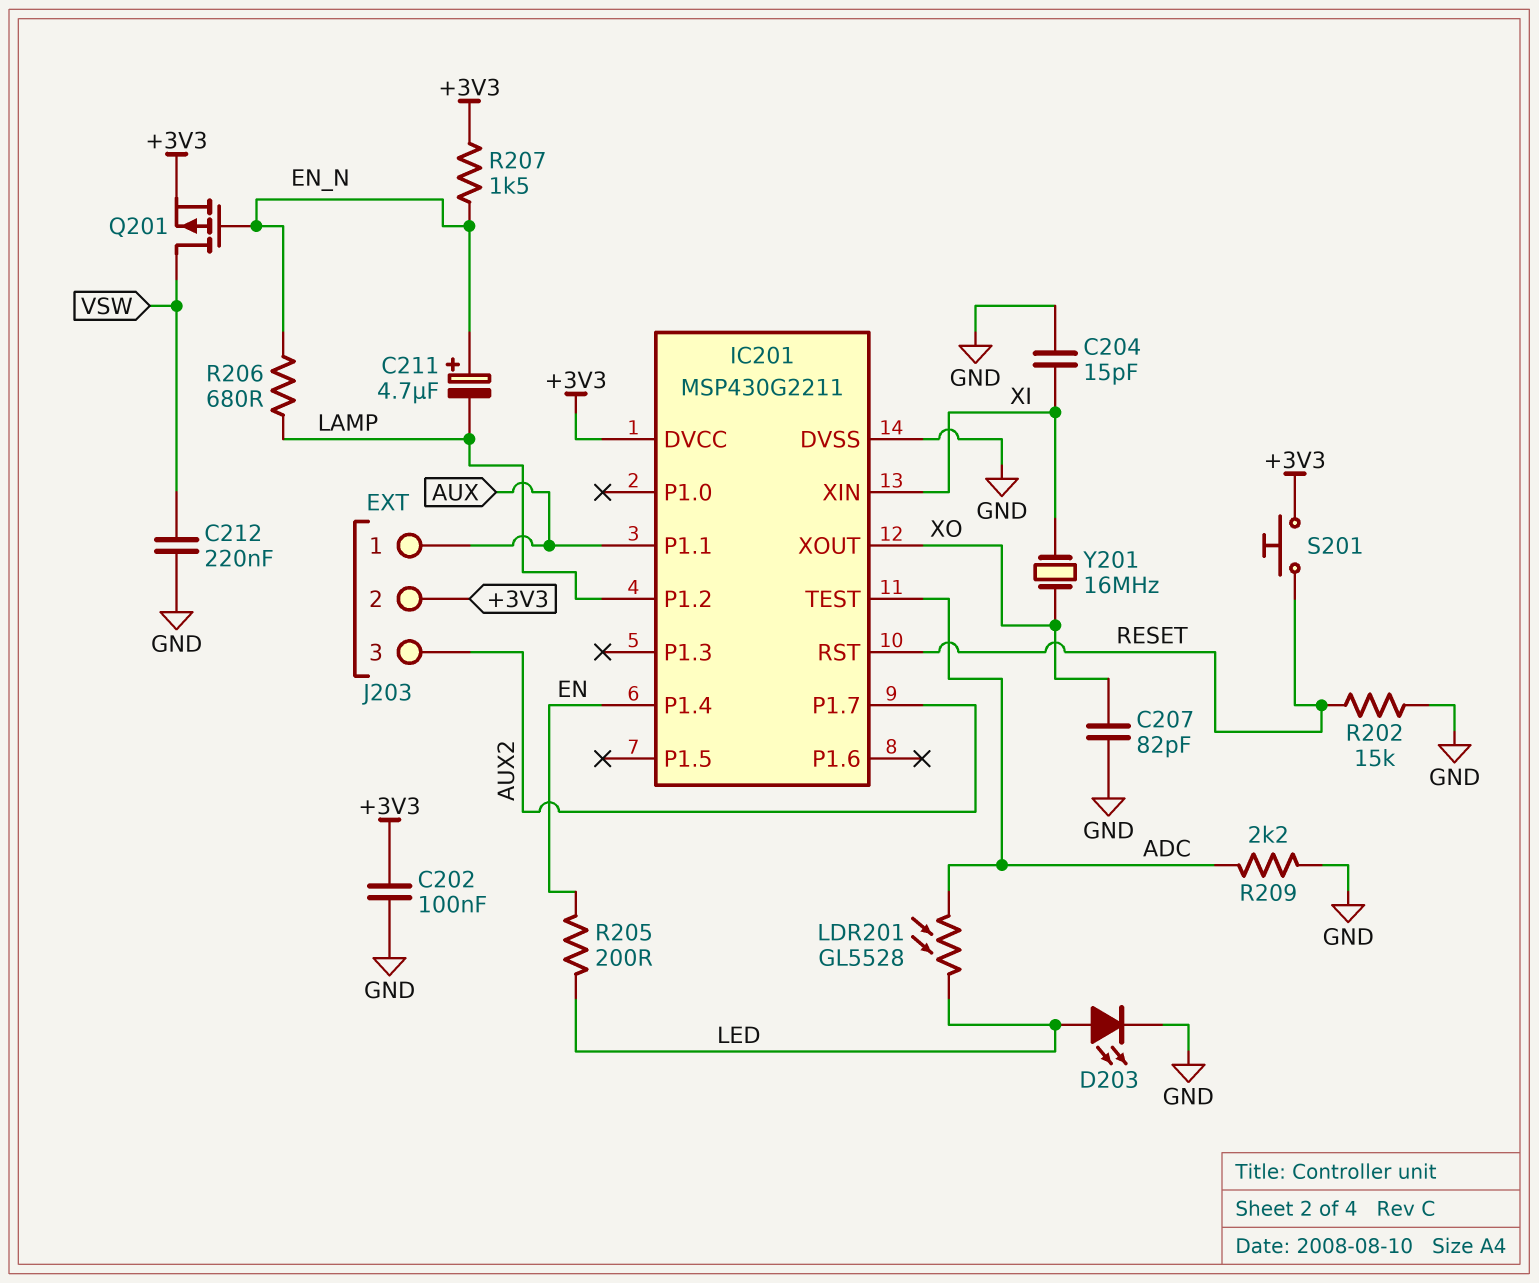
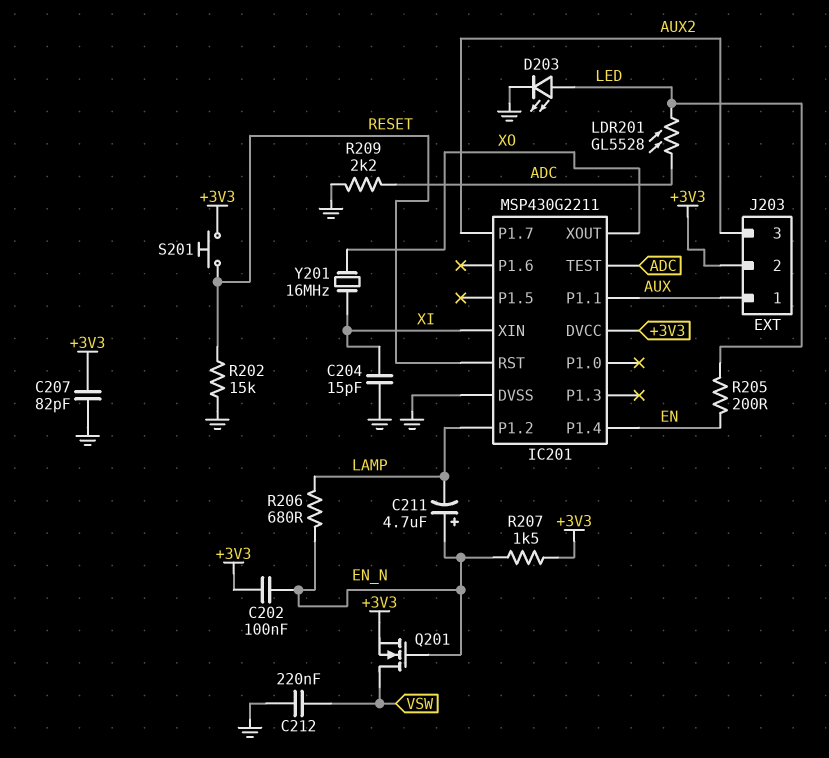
C202: 100nF (+3V3, GND) -> 100nF (+3V3, EN_N)
C207: 82pF (GND, XO) -> 82pF (+3V3, GND)
Q201: PMOS (G EN_N, D VSW, S +3V3) -> NMOS (G EN_N, D VSW, S +3V3)

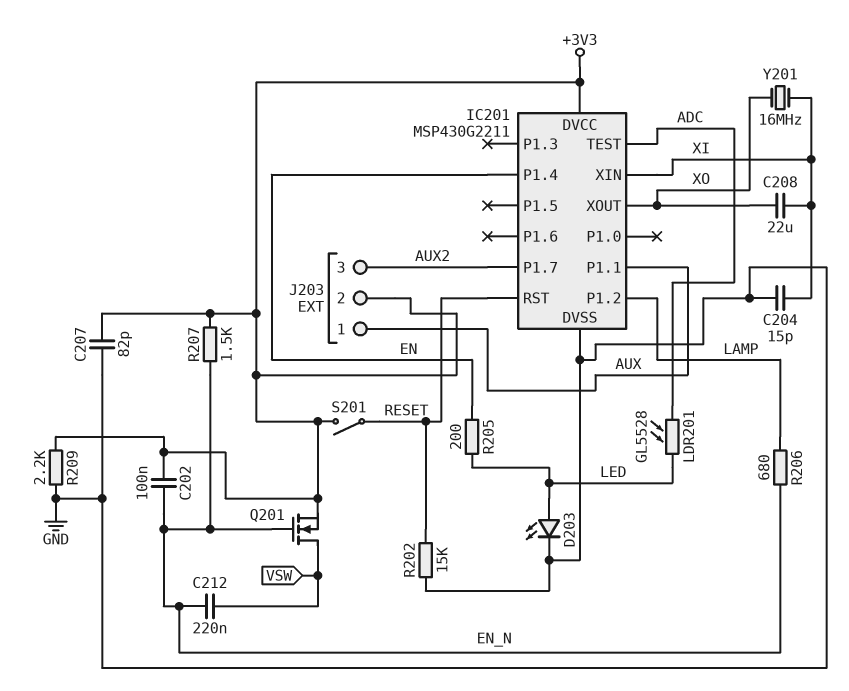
C208: none -> 22uF (XI, XO)
C211: 4.7uF (plus EN_N, minus LAMP) -> none
C212: 220nF (GND, VSW) -> 220nF (EN_N, VSW)
R209: 2.2k (ADC, GND) -> 2.2k (+3V3, GND)
S201: button (+3V3, RESET) -> switch (+3V3, RESET)

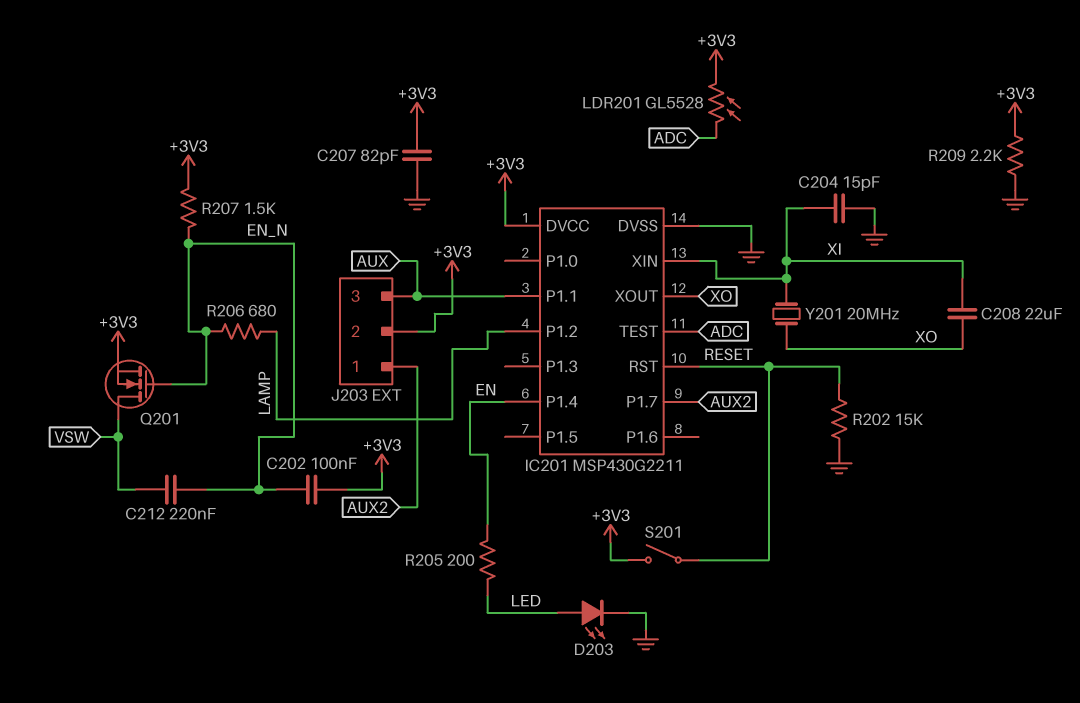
J203 pin 1: AUX -> AUX2
J203 pin 3: AUX2 -> AUX
LDR201: GL5528 (ADC, LED) -> GL5528 (+3V3, ADC)
Y201: 16MHz (XI, XO) -> 20MHz (XI, XO)

